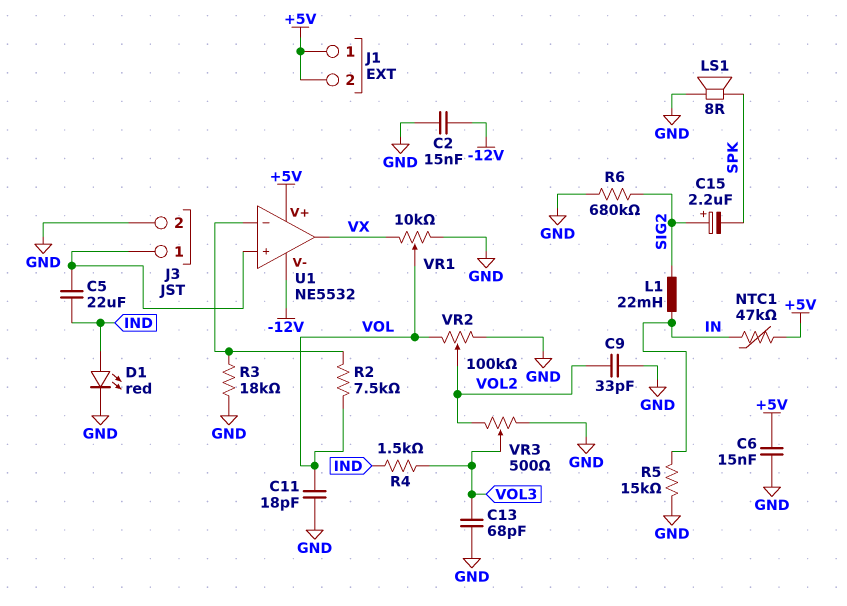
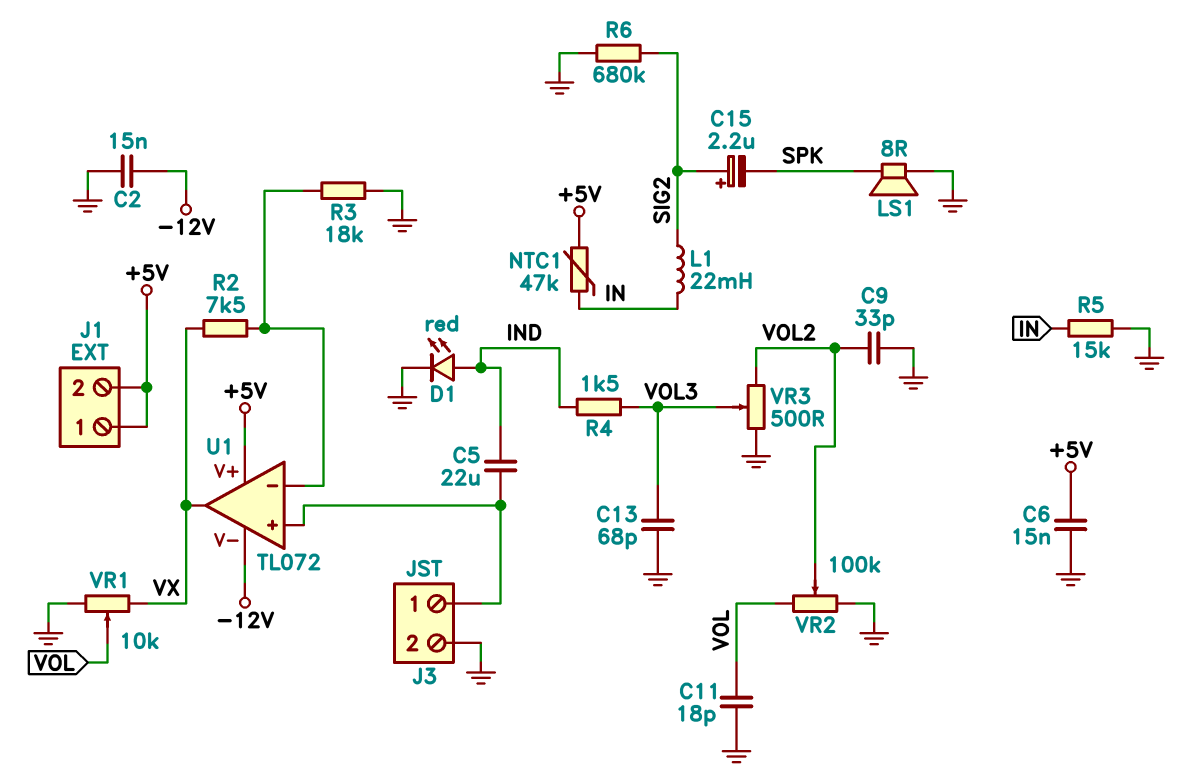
R2: 7.5k (U1/in-, VOL) -> 7.5k (U1/in-, VX)
U1: NE5532 -> TL072

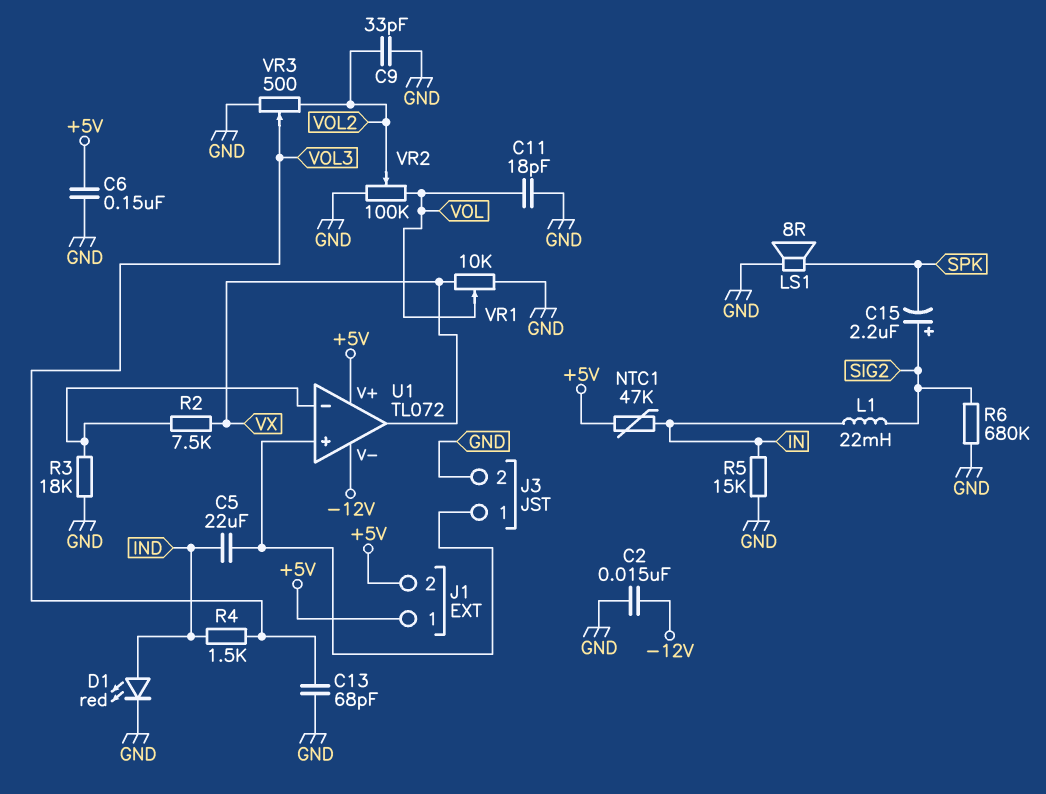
C6: 15nF (+5V, GND) -> 150nF (+5V, GND)

